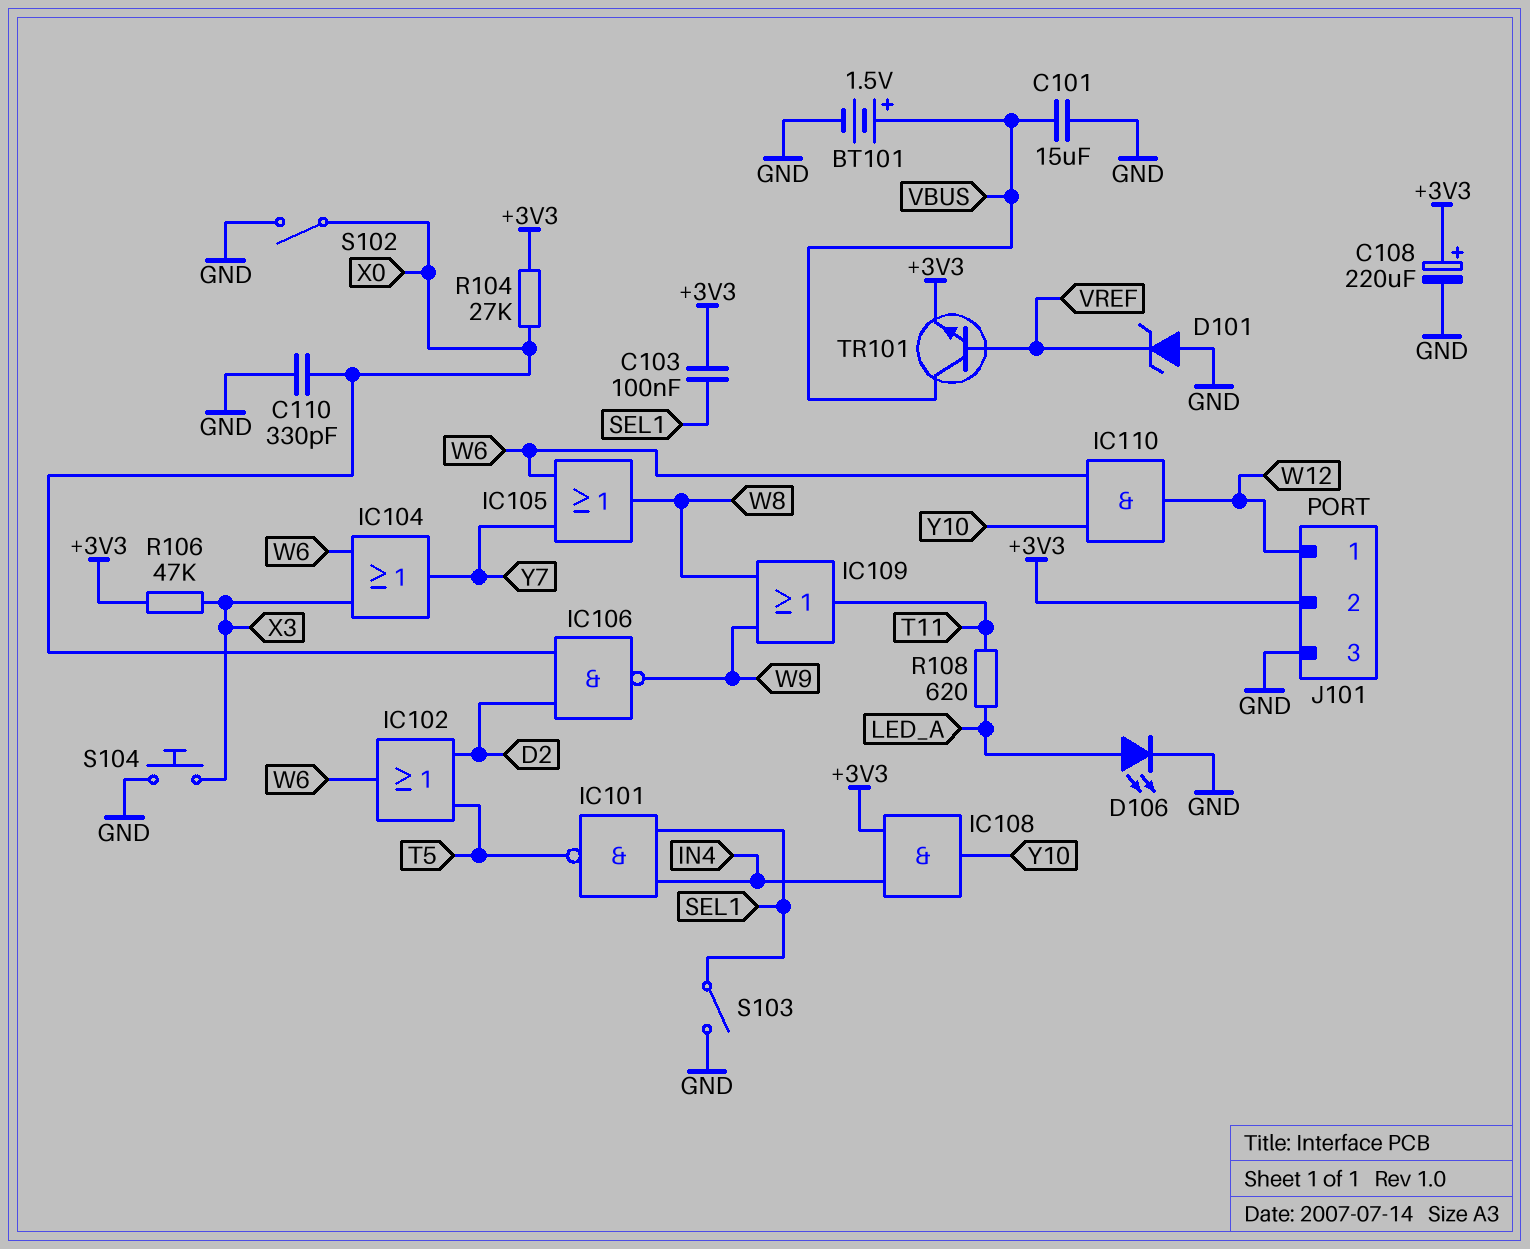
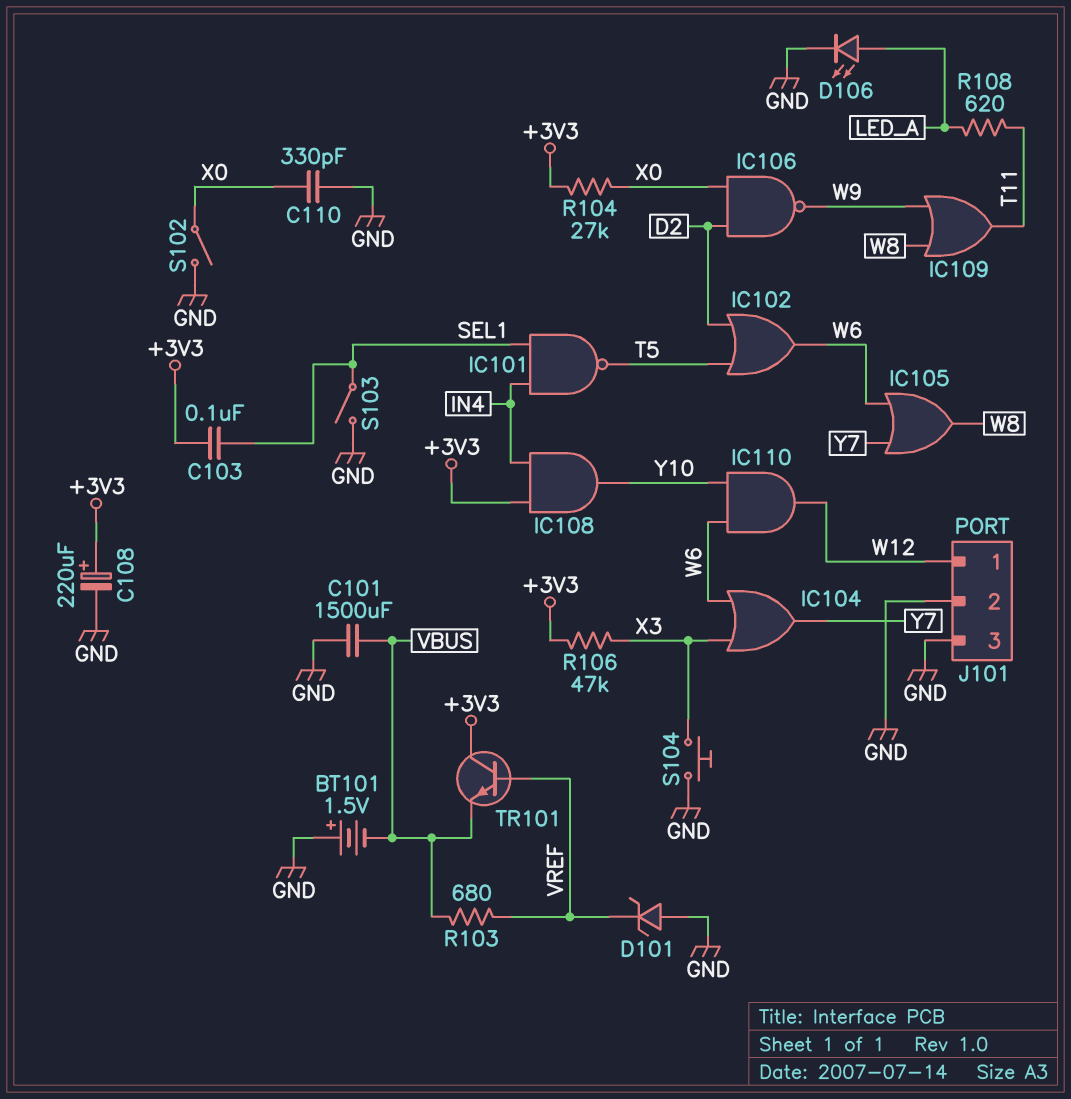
BT101: 1.5V (plus VBUS, minus GND) -> 1.5V (plus GND, minus VBUS)
C101: 15uF (GND, VBUS) -> 1500uF (GND, VBUS)
J101 pin 2: +3V3 -> GND
R103: none -> 680 (VBUS, VREF)
TR101: NPN (B VREF, C VBUS, E +3V3) -> NPN (B VREF, C +3V3, E VBUS)

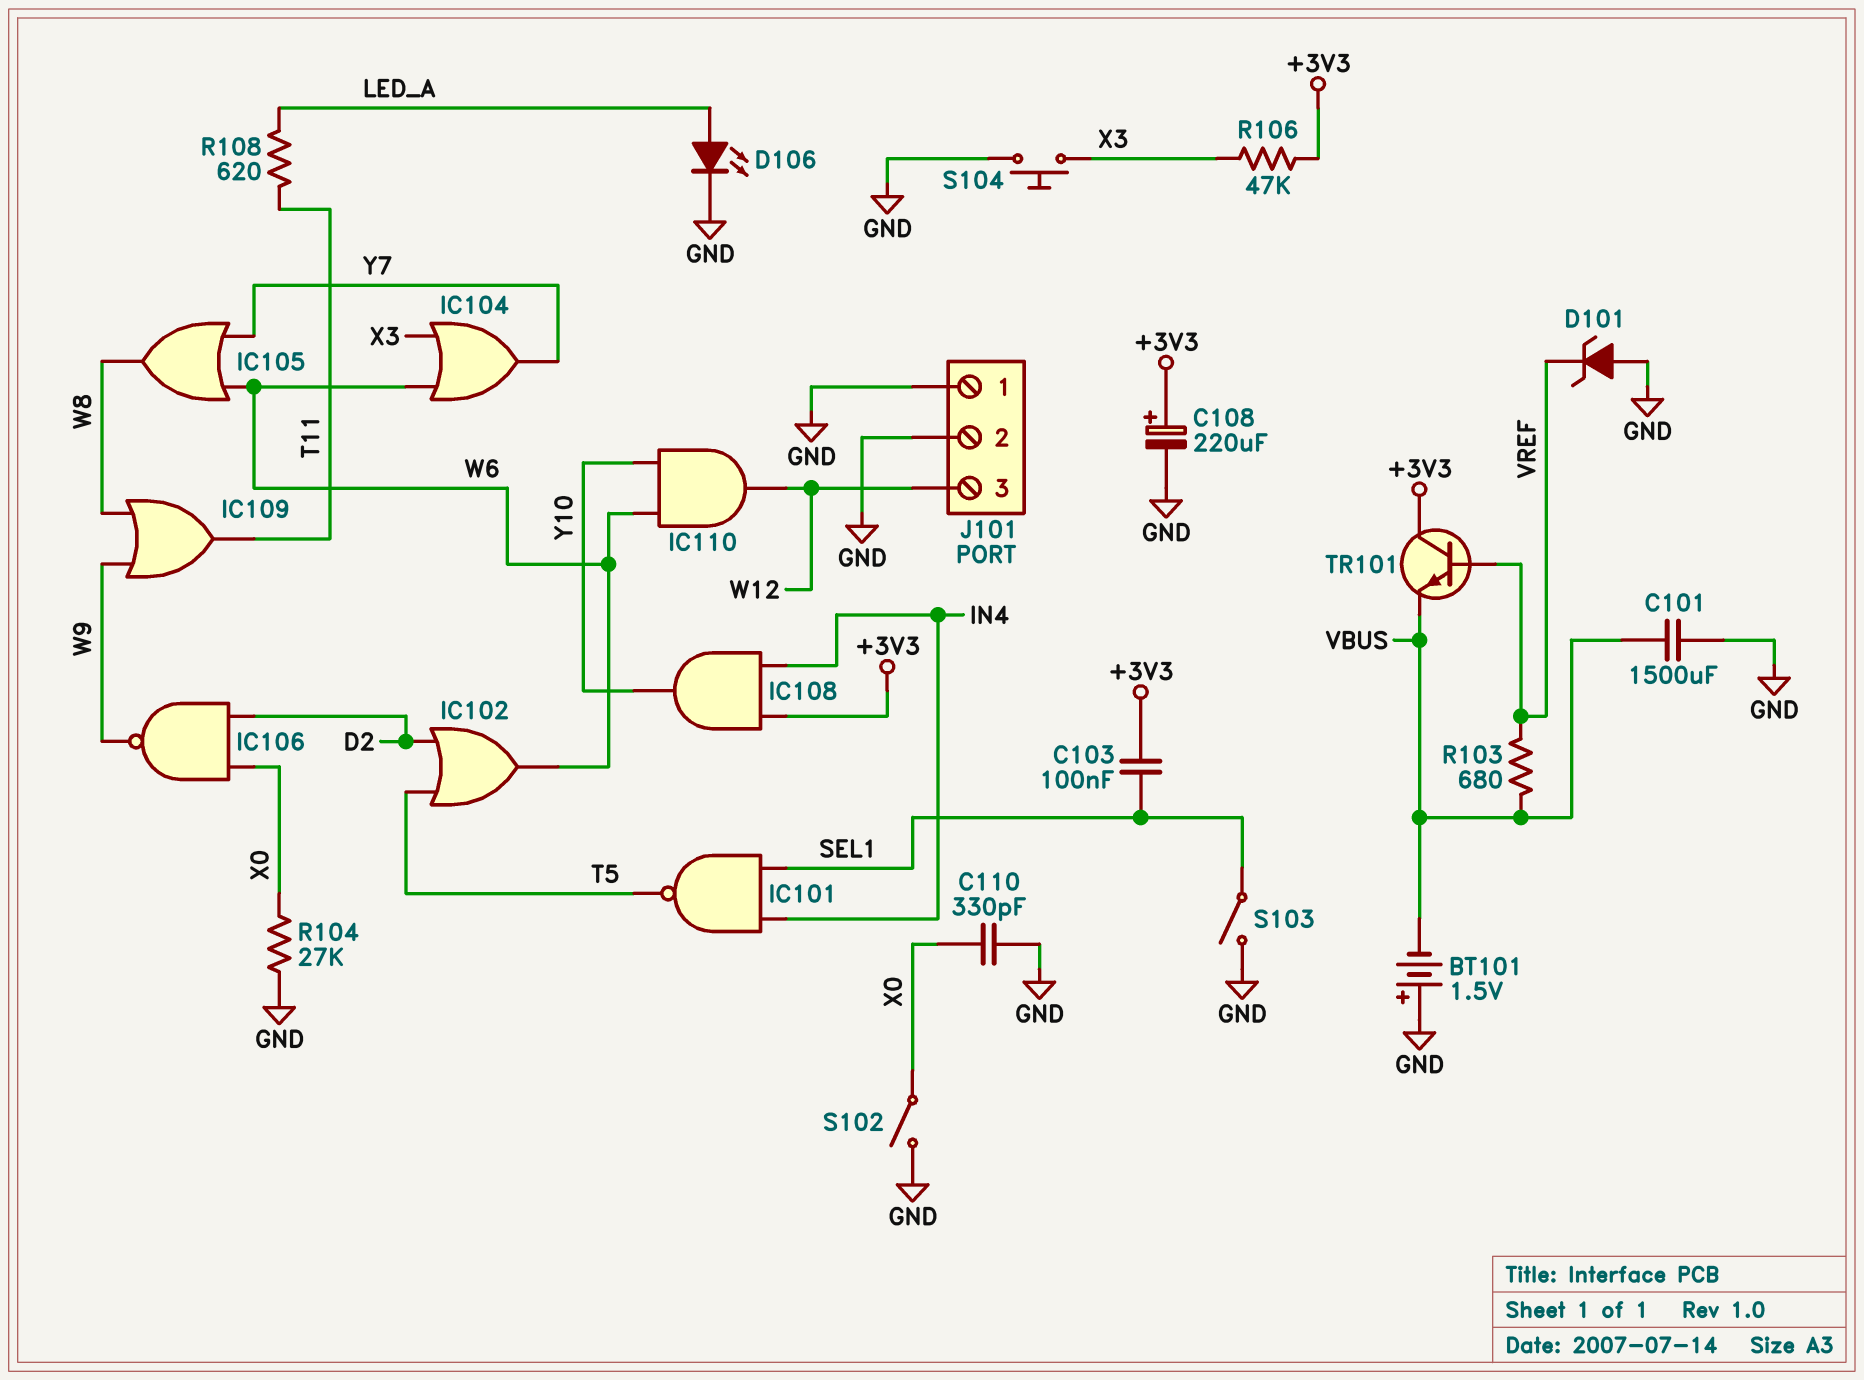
J101 pin 1: W12 -> GND
J101 pin 3: GND -> W12
R104: 27k (+3V3, X0) -> 27k (GND, X0)

